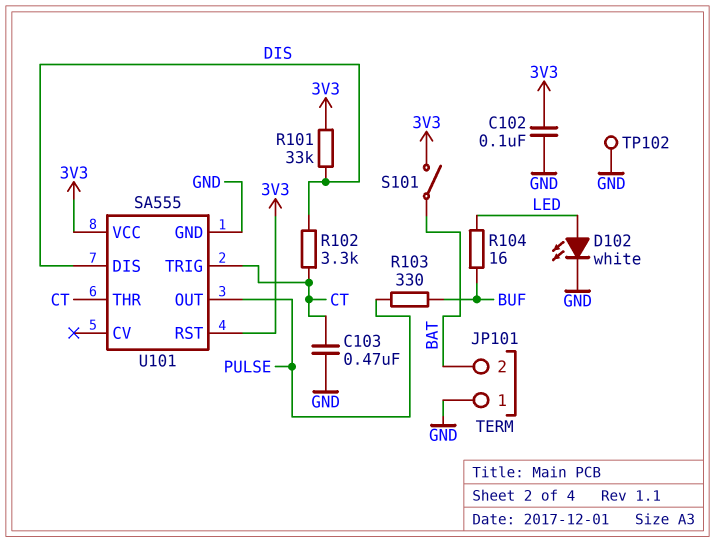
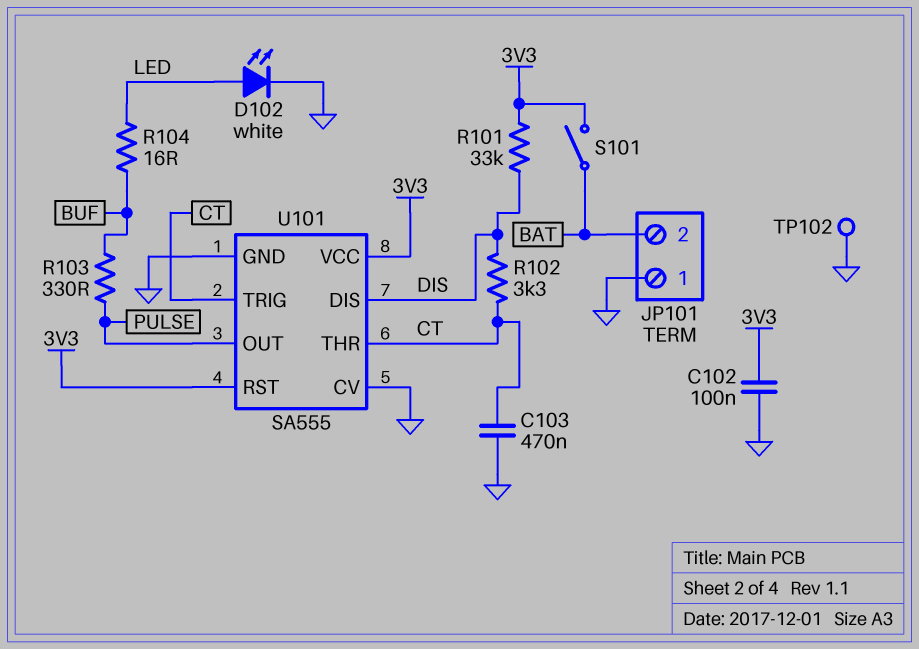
U101 pin CV: none -> GND

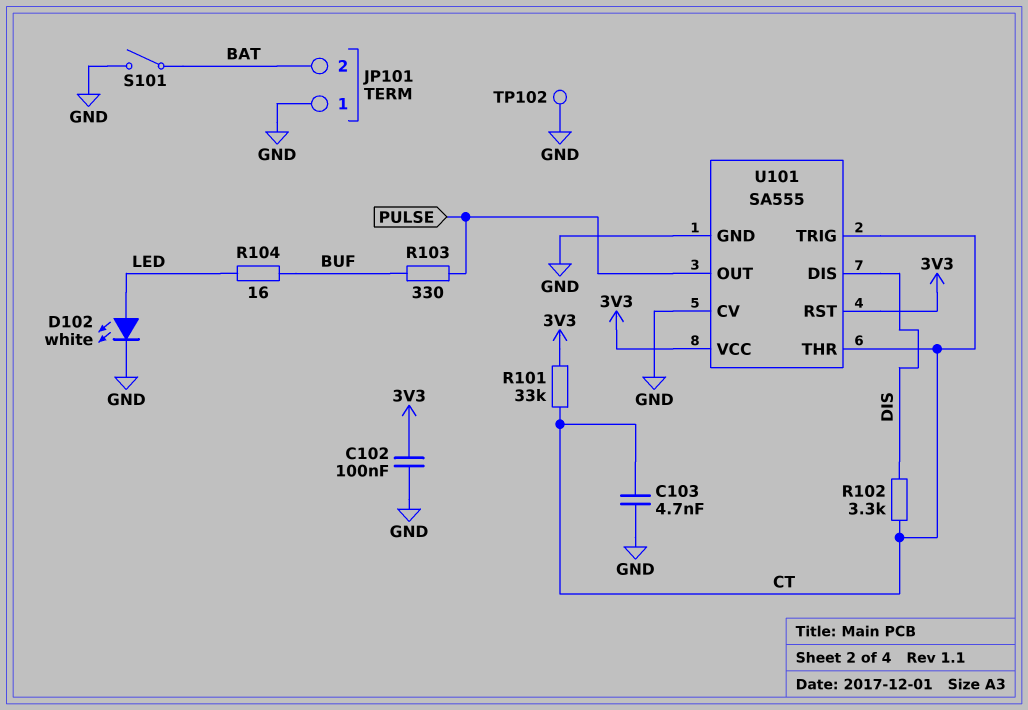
C103: 470nF (CT, GND) -> 4.7nF (CT, GND)
R101: 33k (3V3, DIS) -> 33k (3V3, CT)
S101: switch (3V3, BAT) -> switch (BAT, GND)

